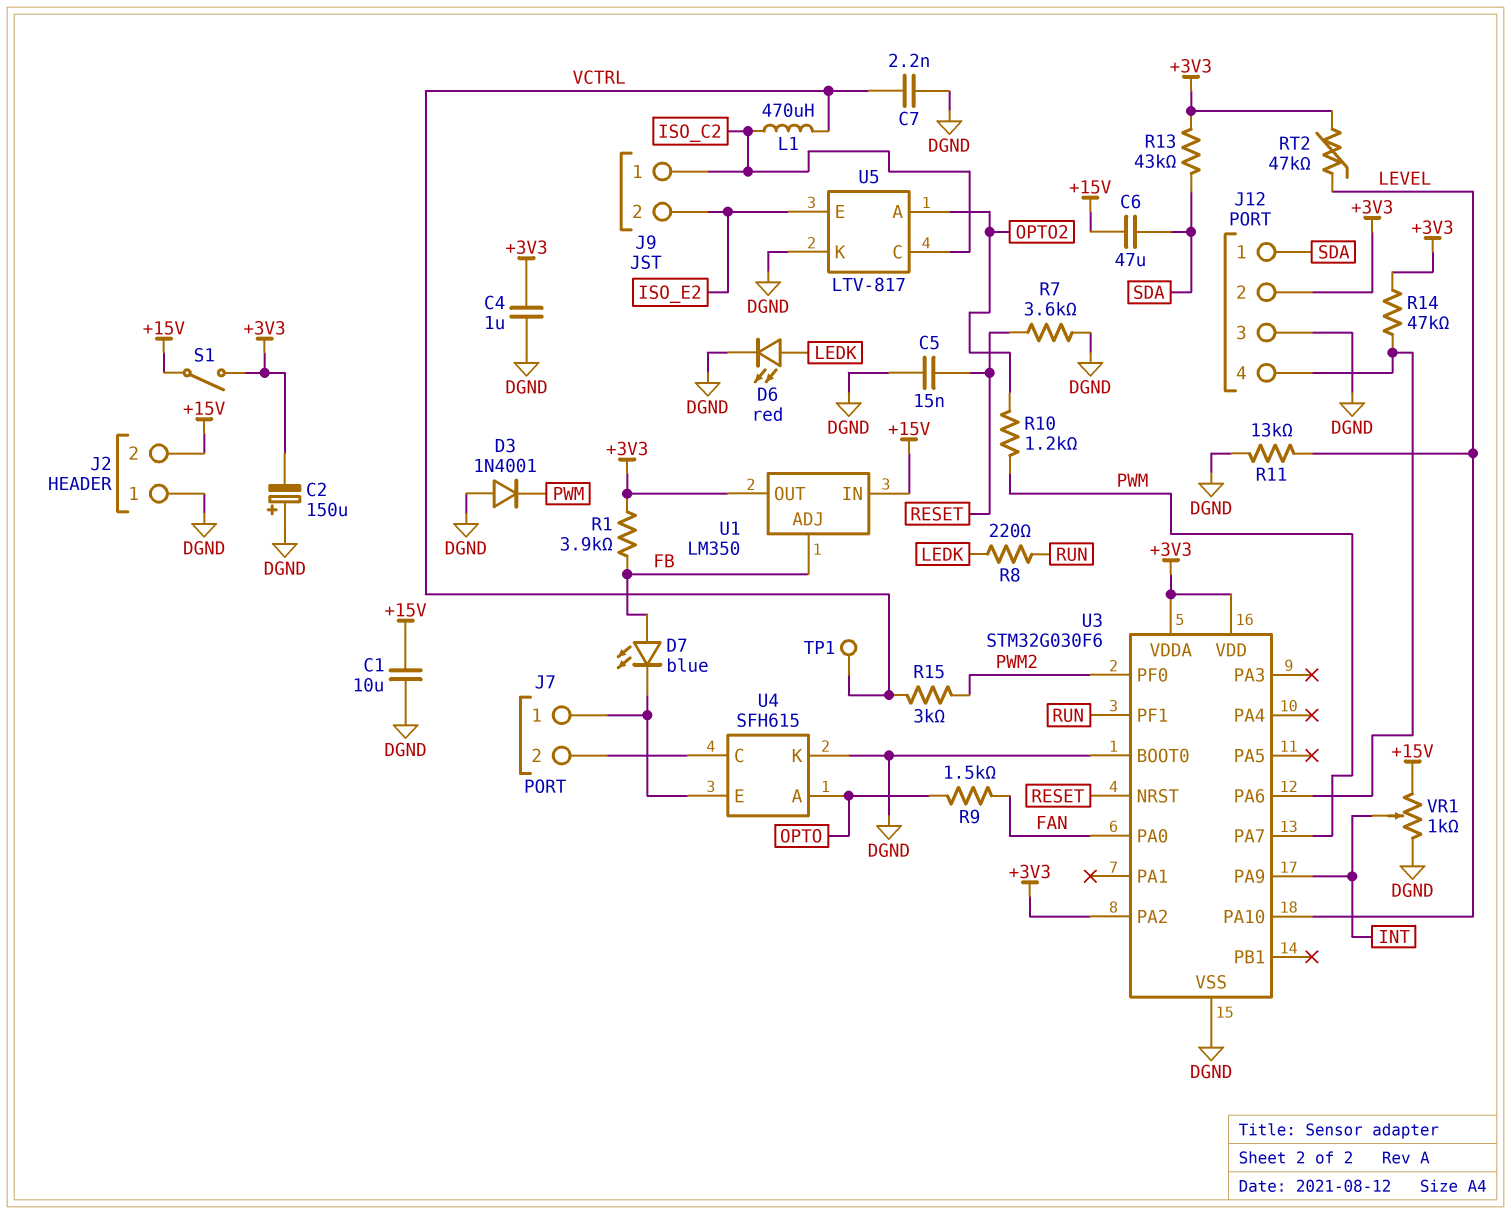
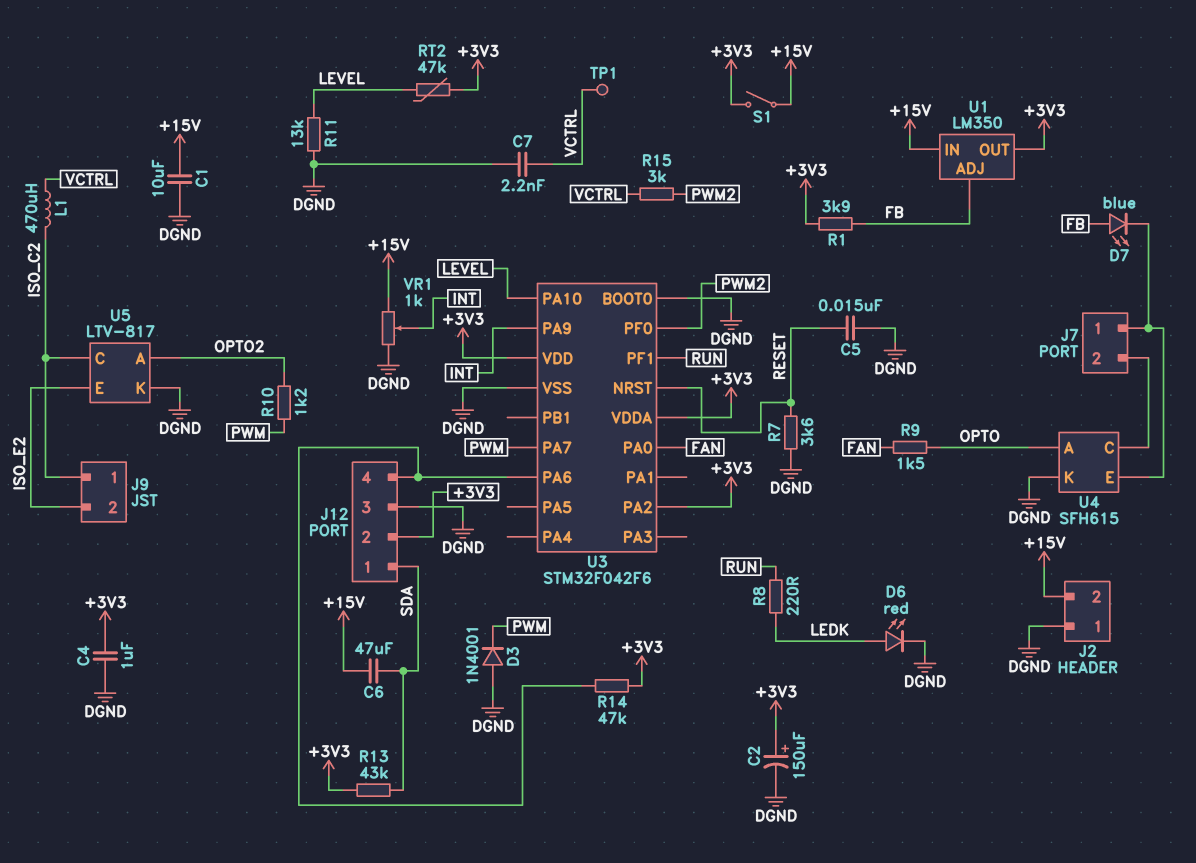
C2: 150uF (plus DGND, minus +3V3) -> 150uF (plus +3V3, minus DGND)
U3: STM32G030F6 -> STM32F042F6

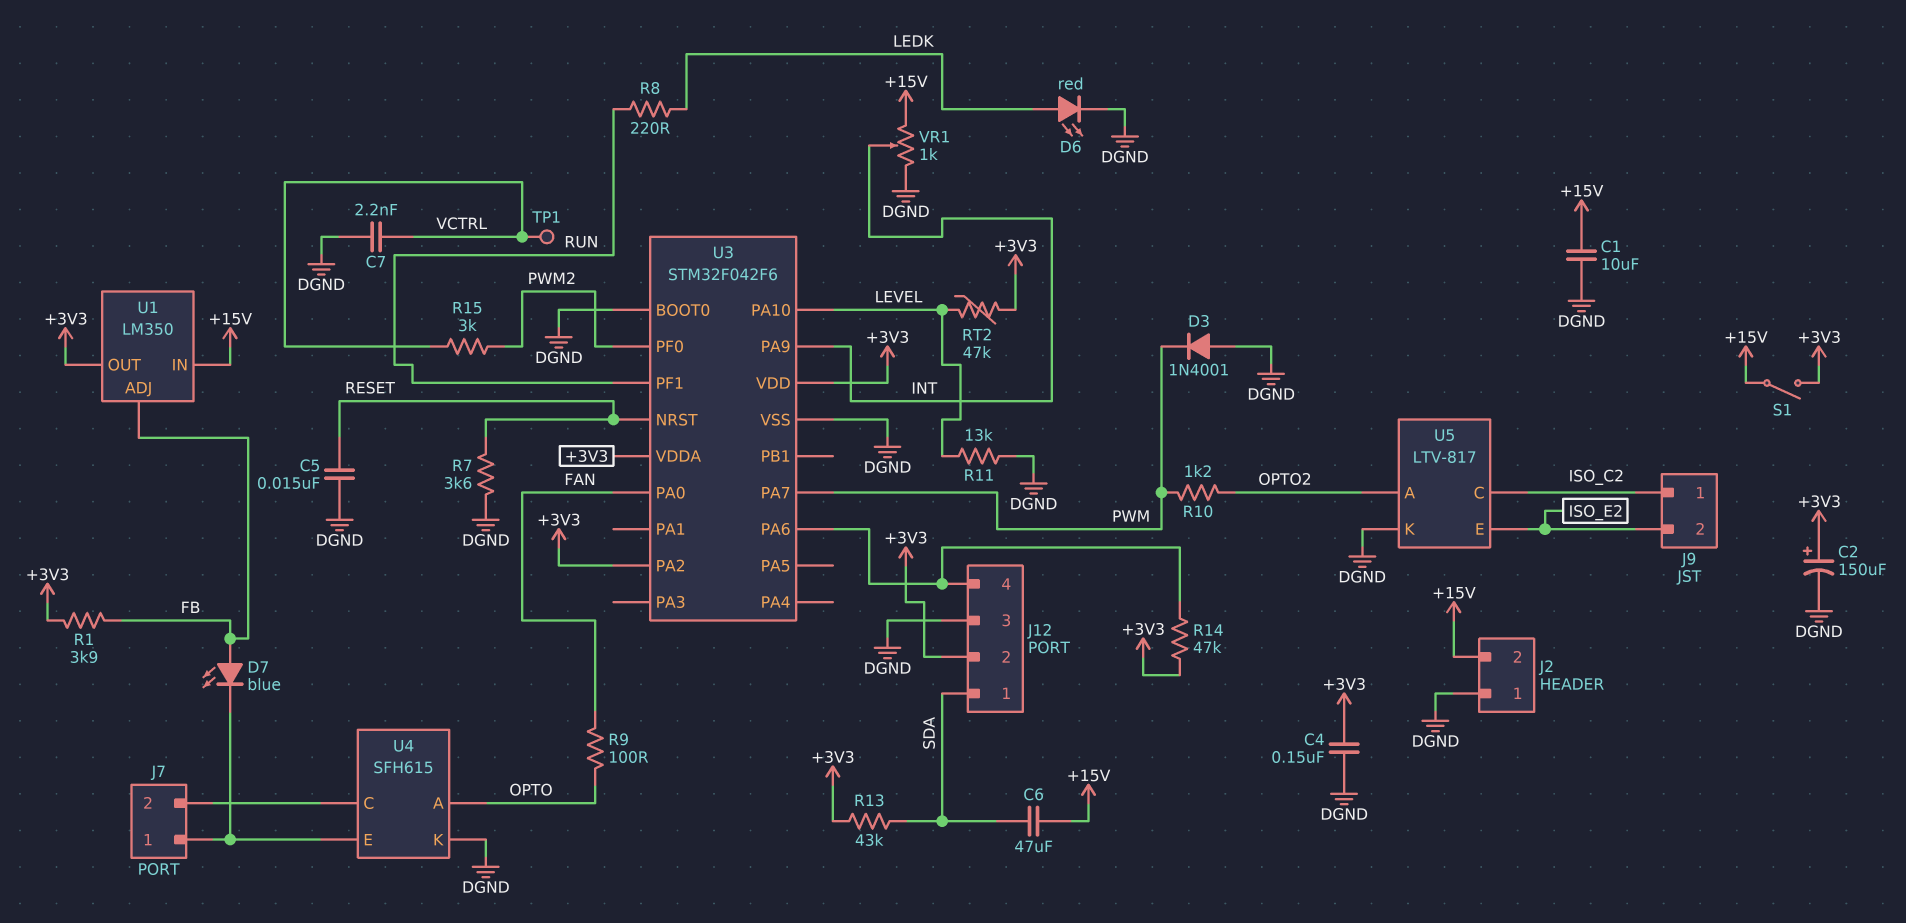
C4: 1uF (+3V3, DGND) -> 150nF (+3V3, DGND)
L1: 470uH (ISO_C2, VCTRL) -> none
R9: 1.5k (FAN, OPTO) -> 100 (FAN, OPTO)

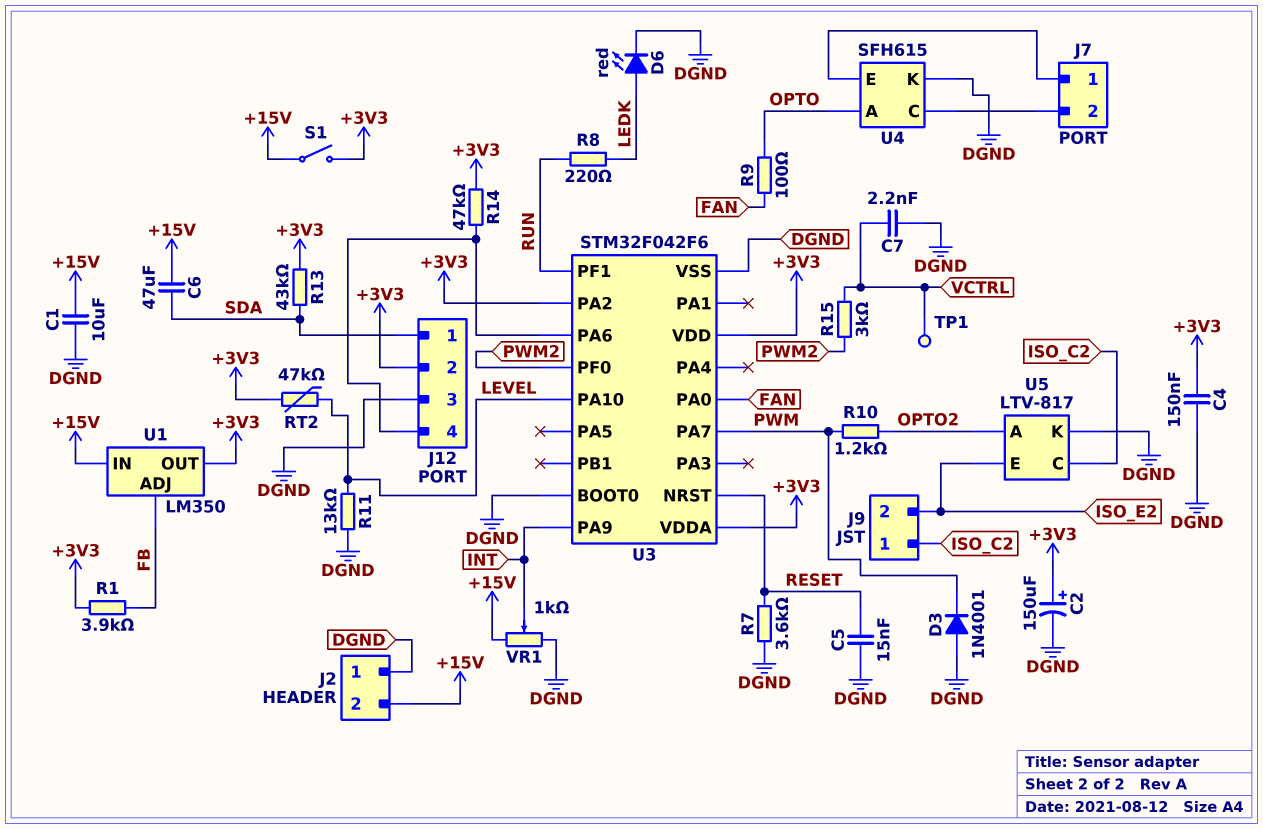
D7: LED blue (A FB, K J7/1) -> none

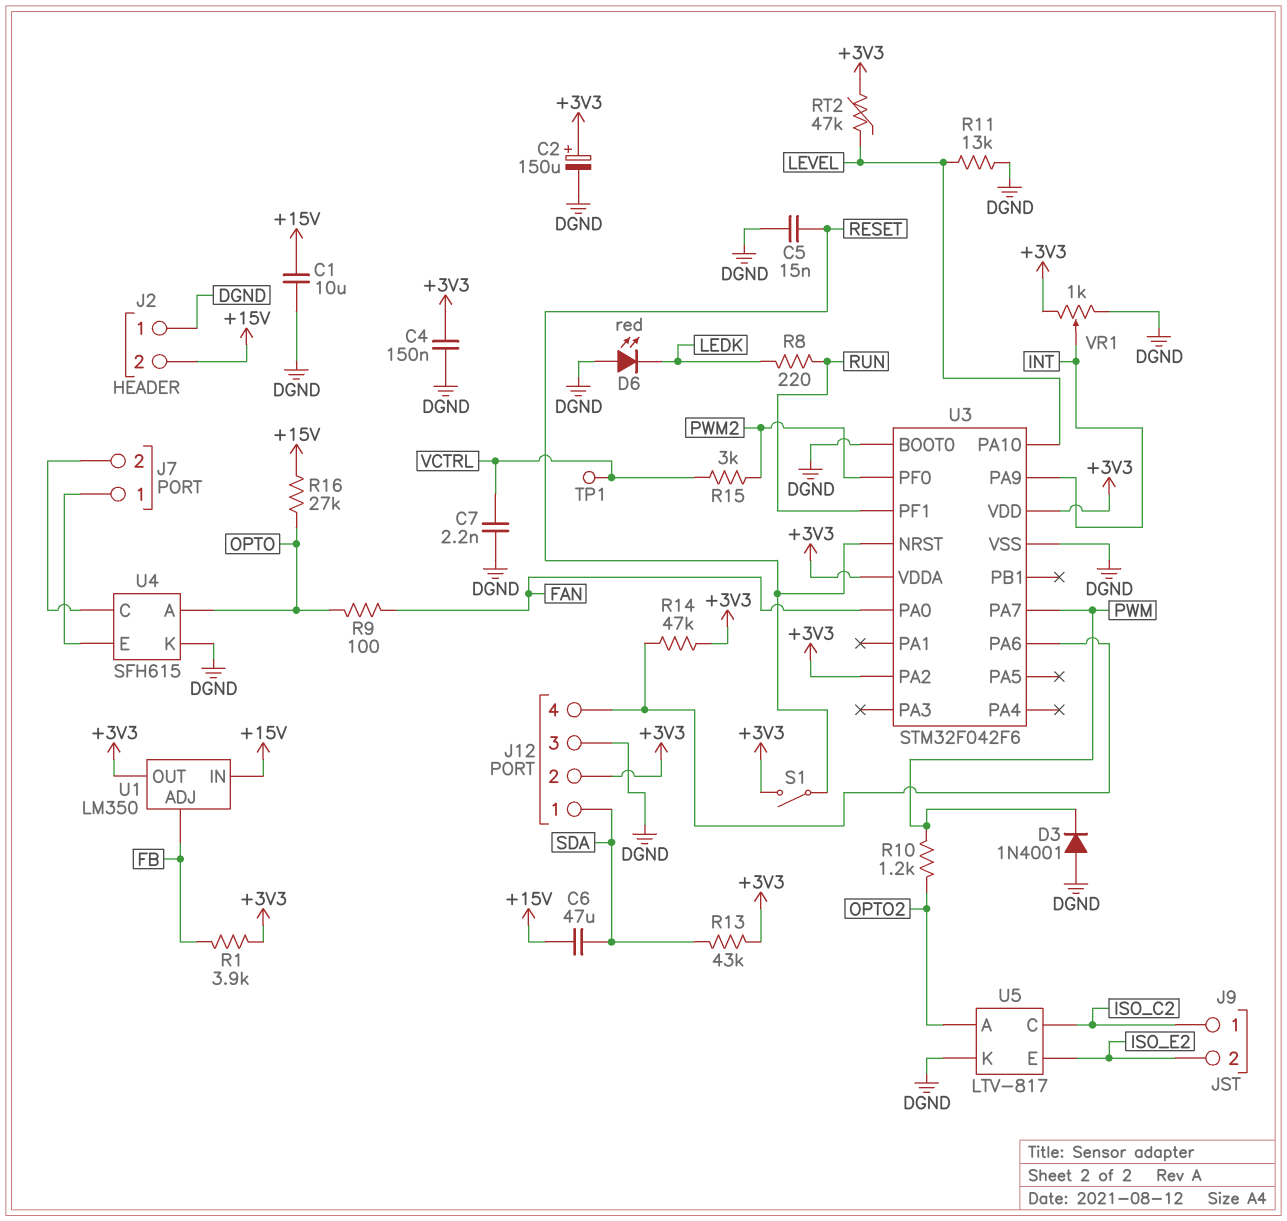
D6: LED red (A LEDK, K DGND) -> LED red (A DGND, K LEDK)
R7: 3.6k (DGND, RESET) -> none
R16: none -> 27k (+15V, OPTO)
S1: switch (+3V3, +15V) -> switch (+3V3, RESET)
VR1: 1k (+15V, DGND, wiper INT) -> 1k (+3V3, DGND, wiper INT)

